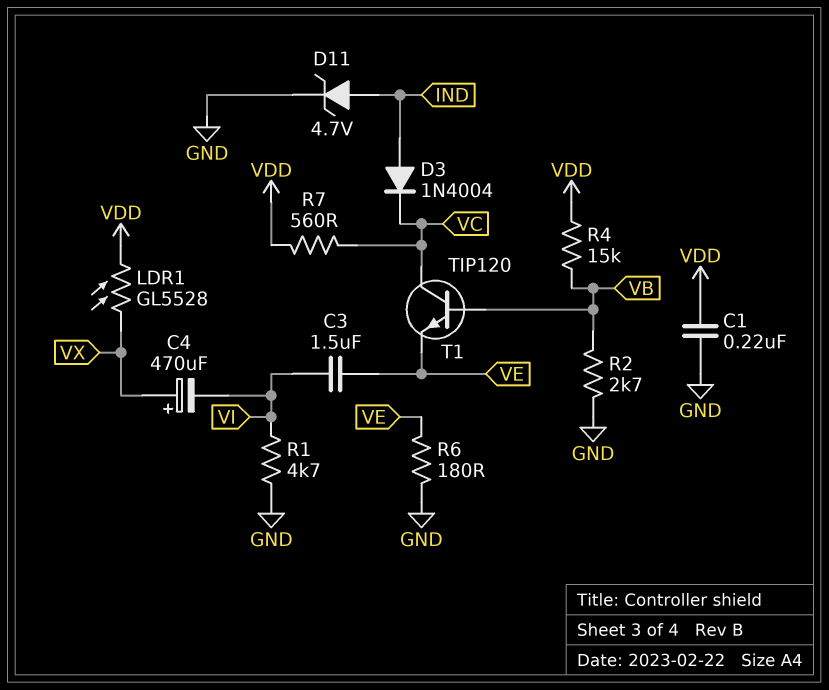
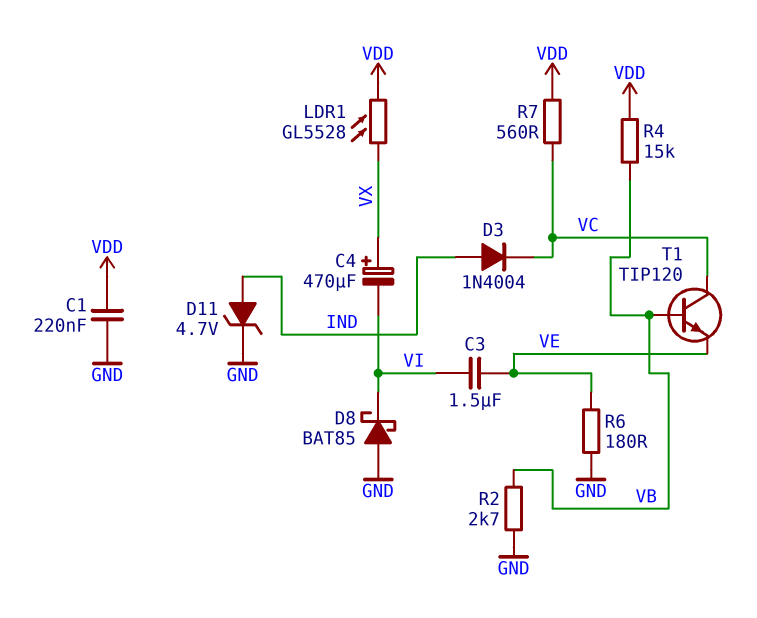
D8: none -> schottky BAT85 (A GND, K VI)
R1: 4.7k (GND, VI) -> none

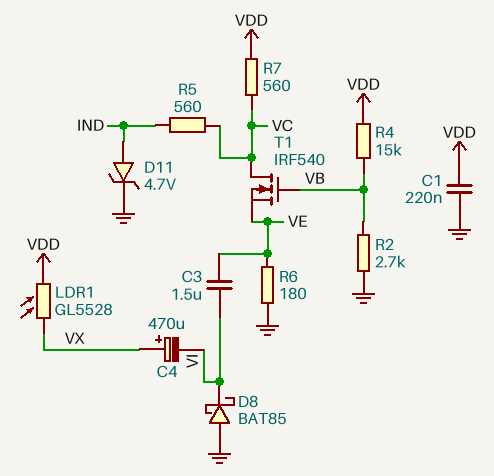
D3: diode 1N4004 (A IND, K VC) -> none
R5: none -> 560 (IND, VC)
T1: NPN TIP120 (B VB, C VC, E VE) -> NMOS IRF540 (G VB, D VC, S VE)

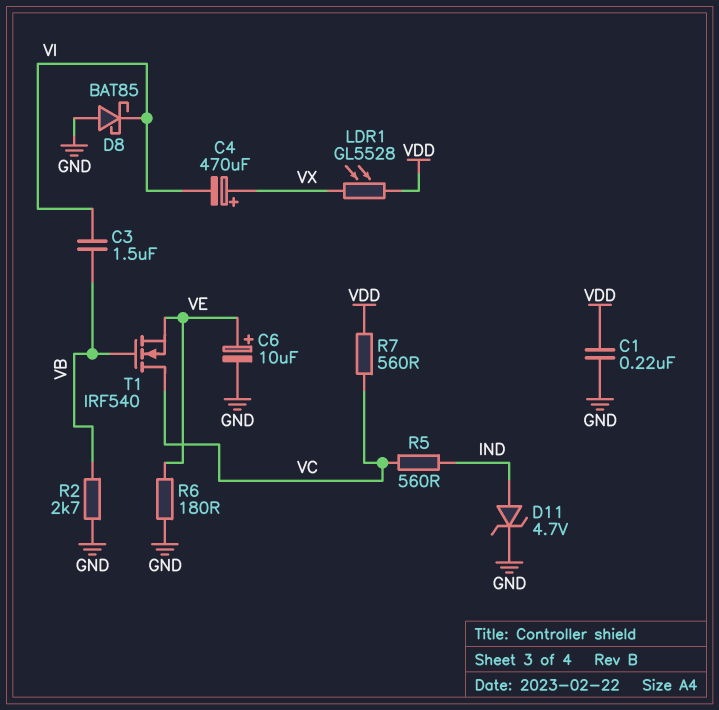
C3: 1.5uF (VE, VI) -> 1.5uF (VB, VI)
C6: none -> 10uF (plus VE, minus GND)
R4: 15k (VB, VDD) -> none

